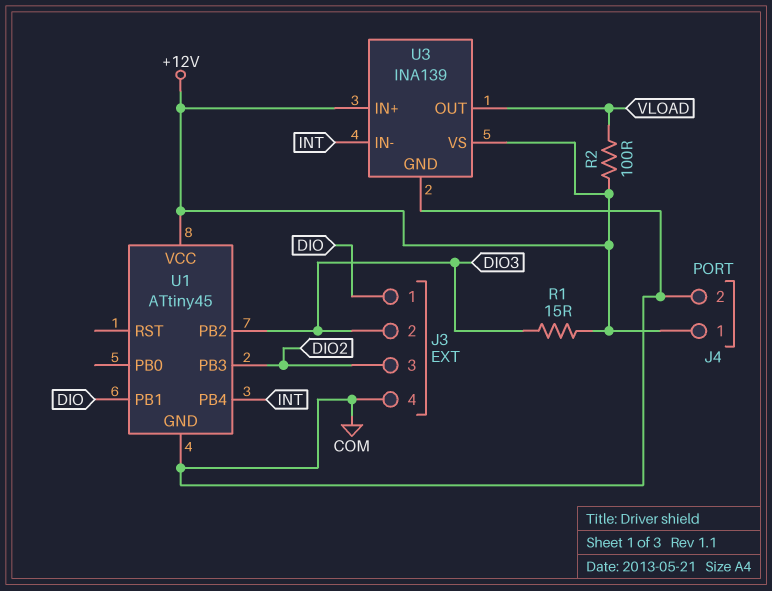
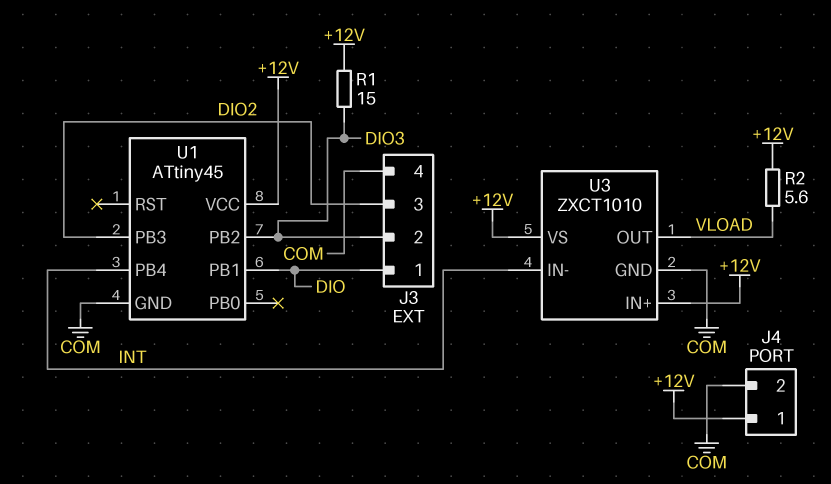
R2: 100 (+12V, VLOAD) -> 5.6 (+12V, VLOAD)
U3: INA139 -> ZXCT1010

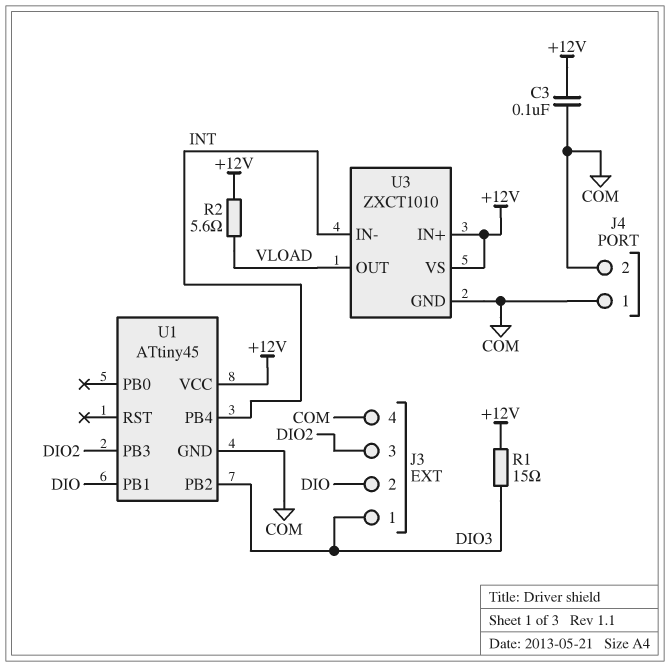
C3: none -> 100nF (+12V, COM)
J3 pin 1: DIO -> DIO3
J3 pin 2: DIO3 -> DIO
J4 pin 1: +12V -> COM

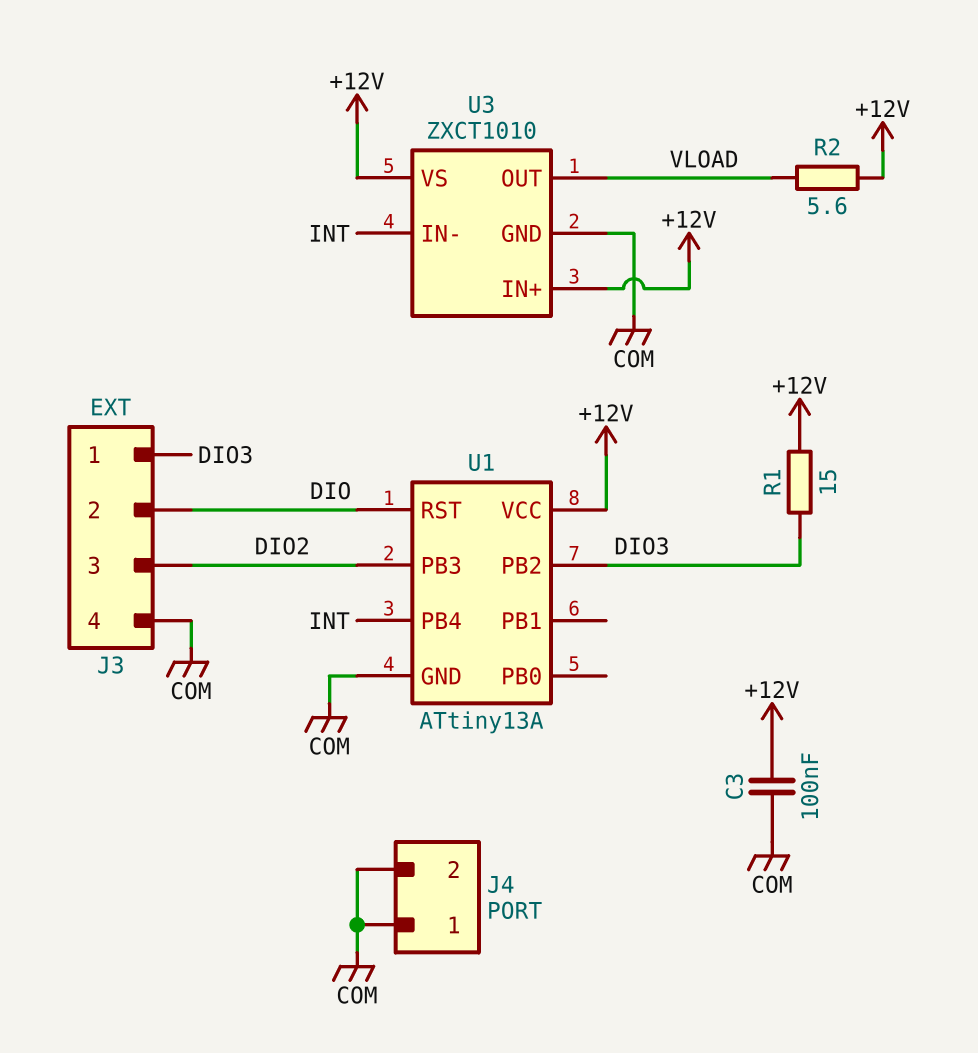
U1: ATtiny45 -> ATtiny13A
U1 pin PB1: DIO -> none
U1 pin RST: none -> DIO

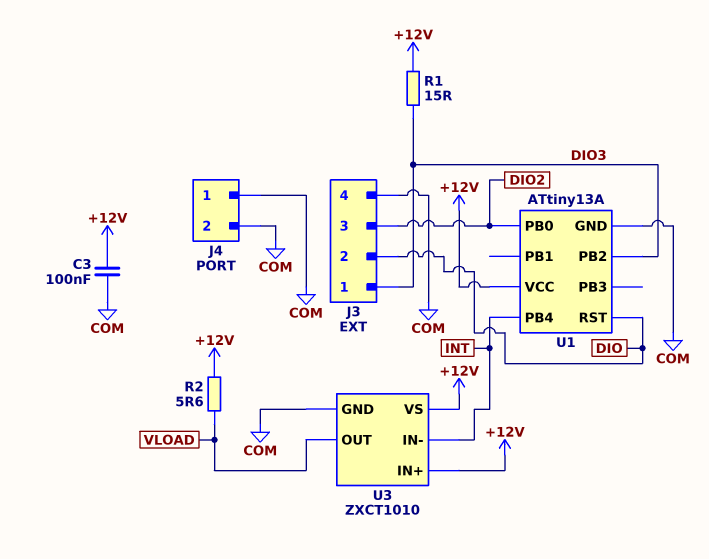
U1 pin PB0: none -> DIO2
U1 pin PB3: DIO2 -> none

